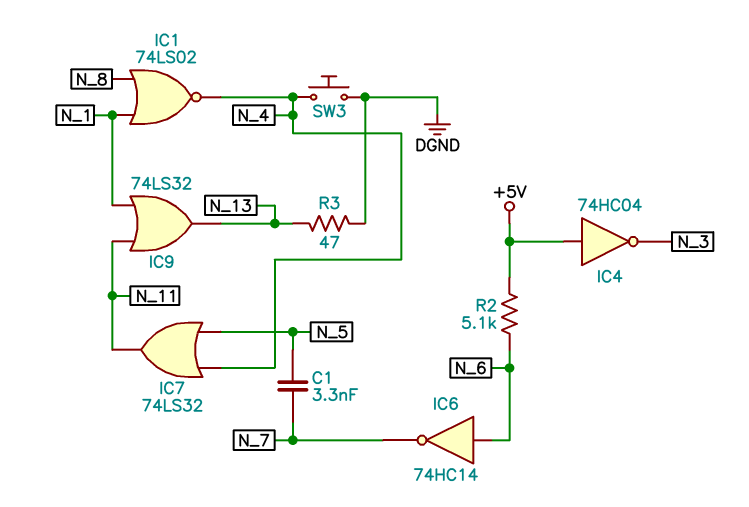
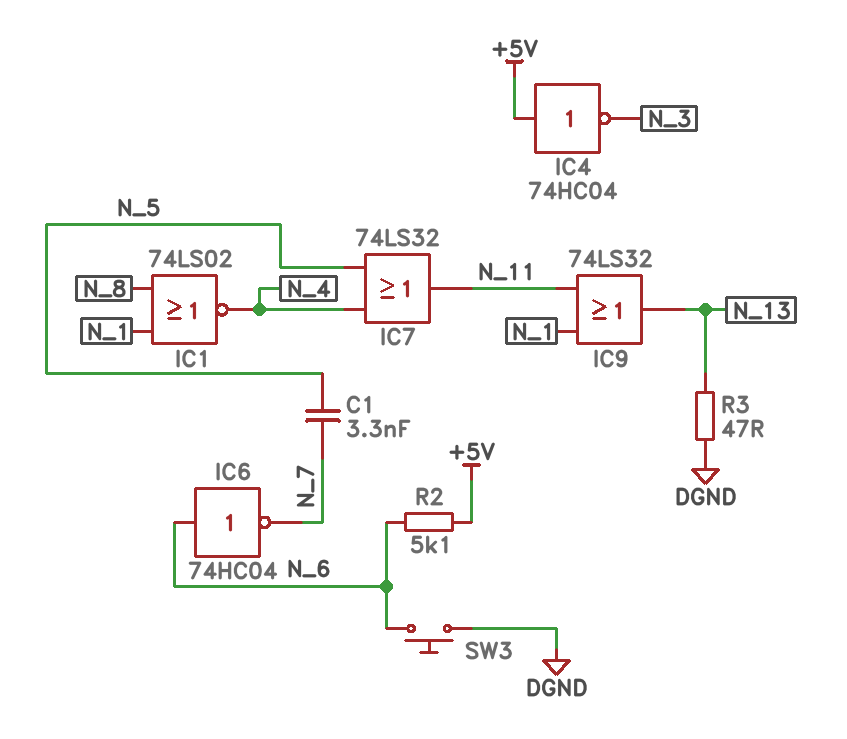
IC6: NOT 74HC14 (in N_6, out N_7) -> NOT 74HC04 (in N_6, out N_7)
SW3: button (DGND, N_4) -> button (DGND, N_6)

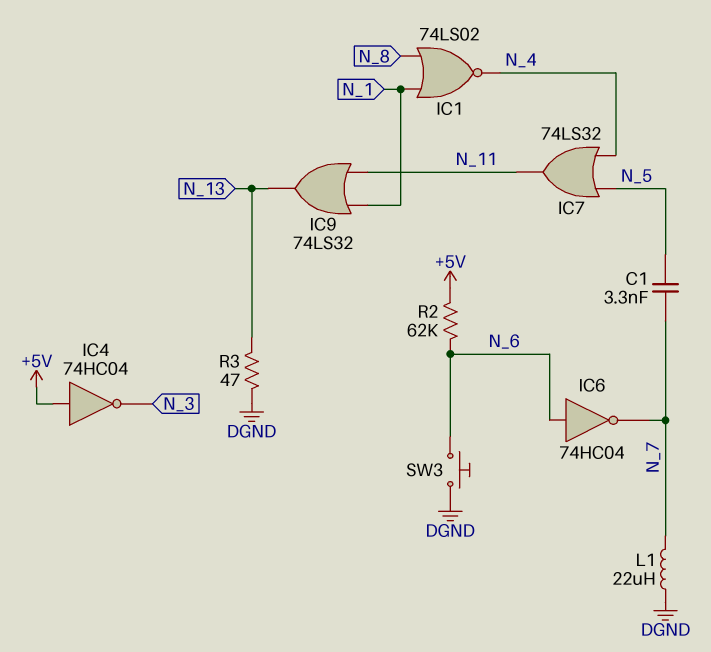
L1: none -> 22uH (DGND, N_7)
R2: 5.1k (+5V, N_6) -> 62k (+5V, N_6)

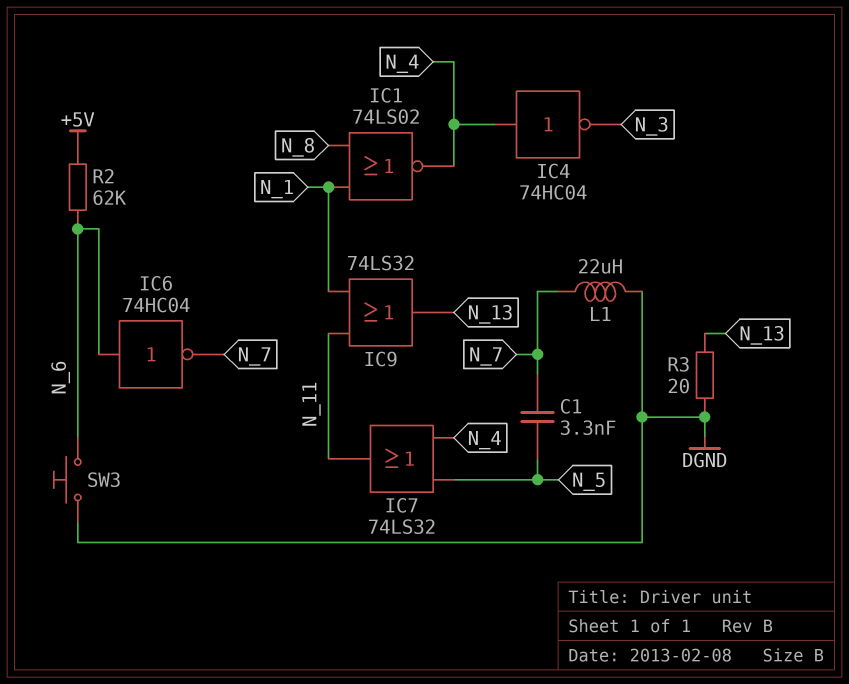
IC4: NOT 74HC04 (in +5V, out N_3) -> NOT 74HC04 (in N_4, out N_3)
R3: 47 (DGND, N_13) -> 20 (DGND, N_13)

